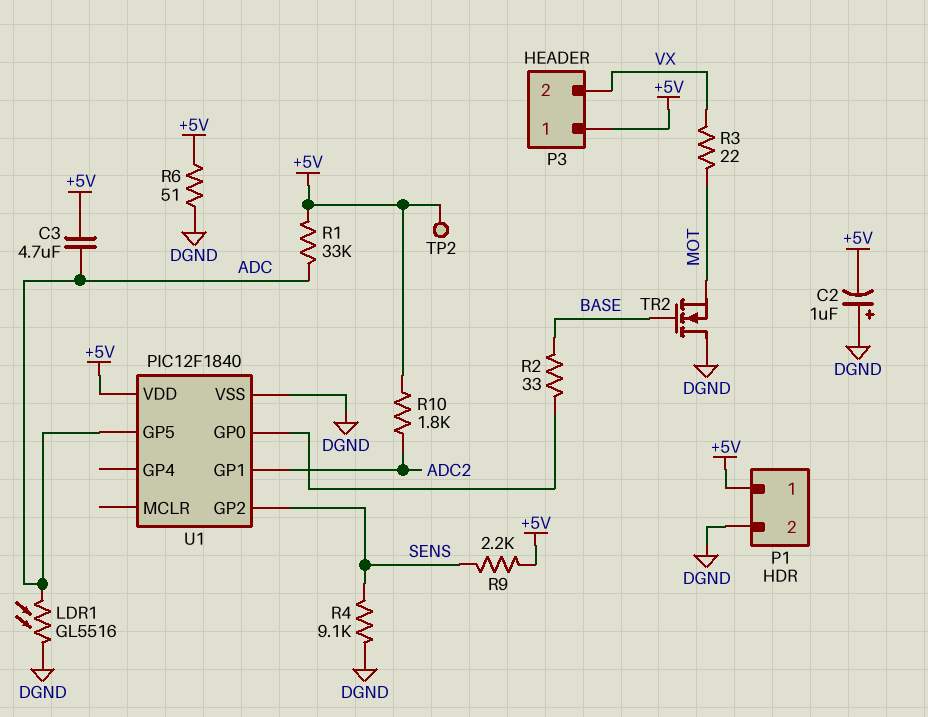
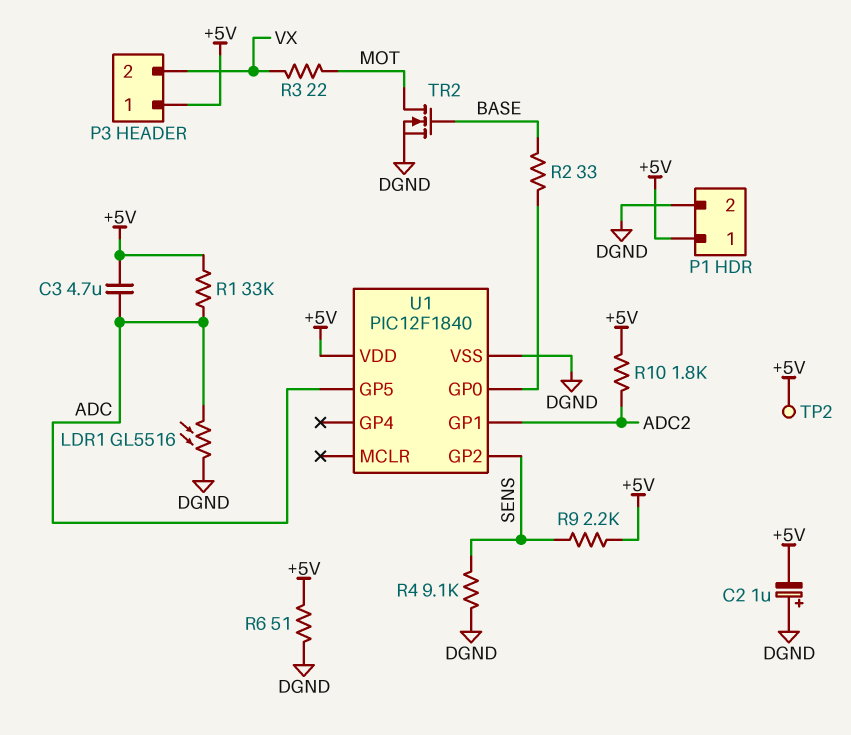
TR2: NMOS (G BASE, D DGND, S MOT) -> NMOS (G BASE, D MOT, S DGND)

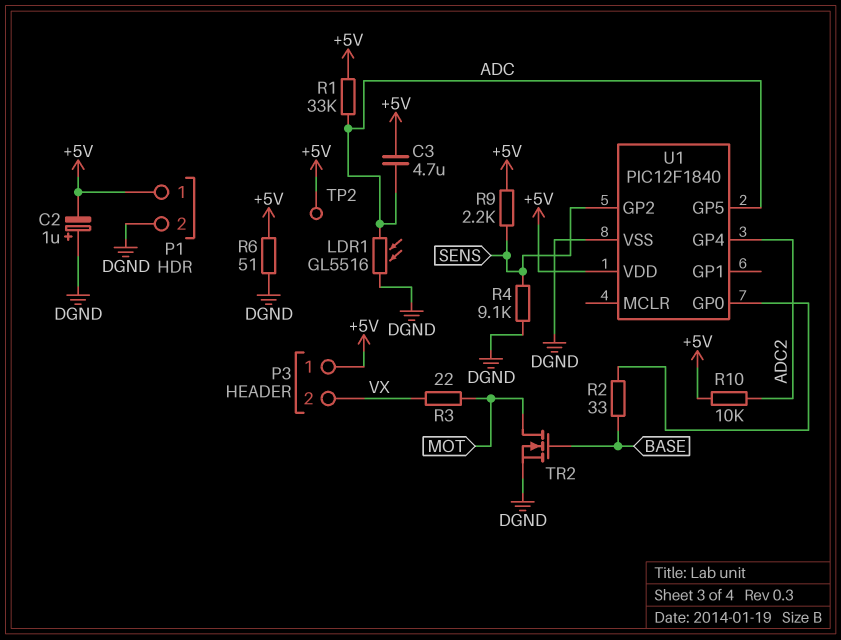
R10: 1.8k (+5V, ADC2) -> 10k (+5V, ADC2)
U1 pin GP1: ADC2 -> none
U1 pin GP4: none -> ADC2

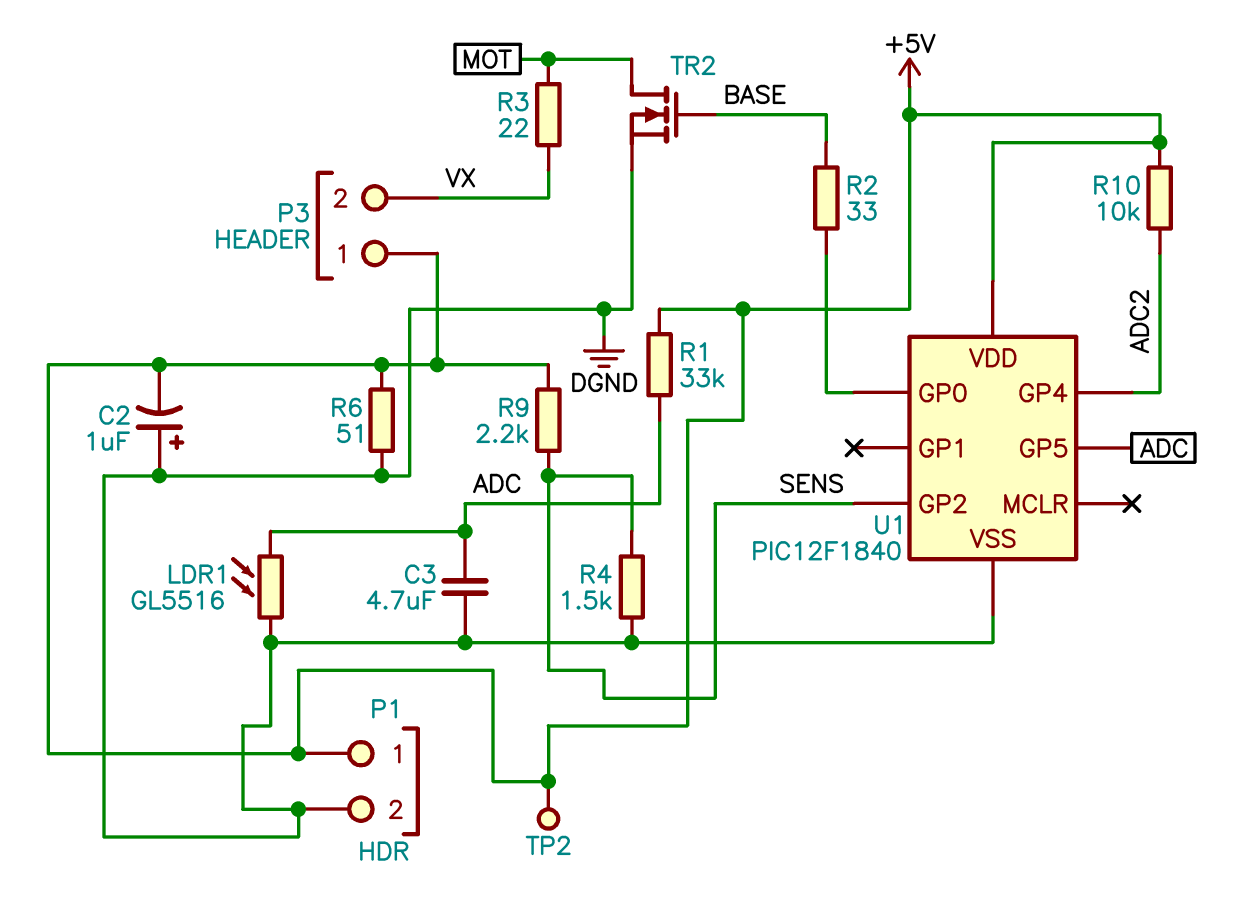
C3: 4.7uF (+5V, ADC) -> 4.7uF (ADC, DGND)
R4: 9.1k (DGND, SENS) -> 1.5k (DGND, SENS)

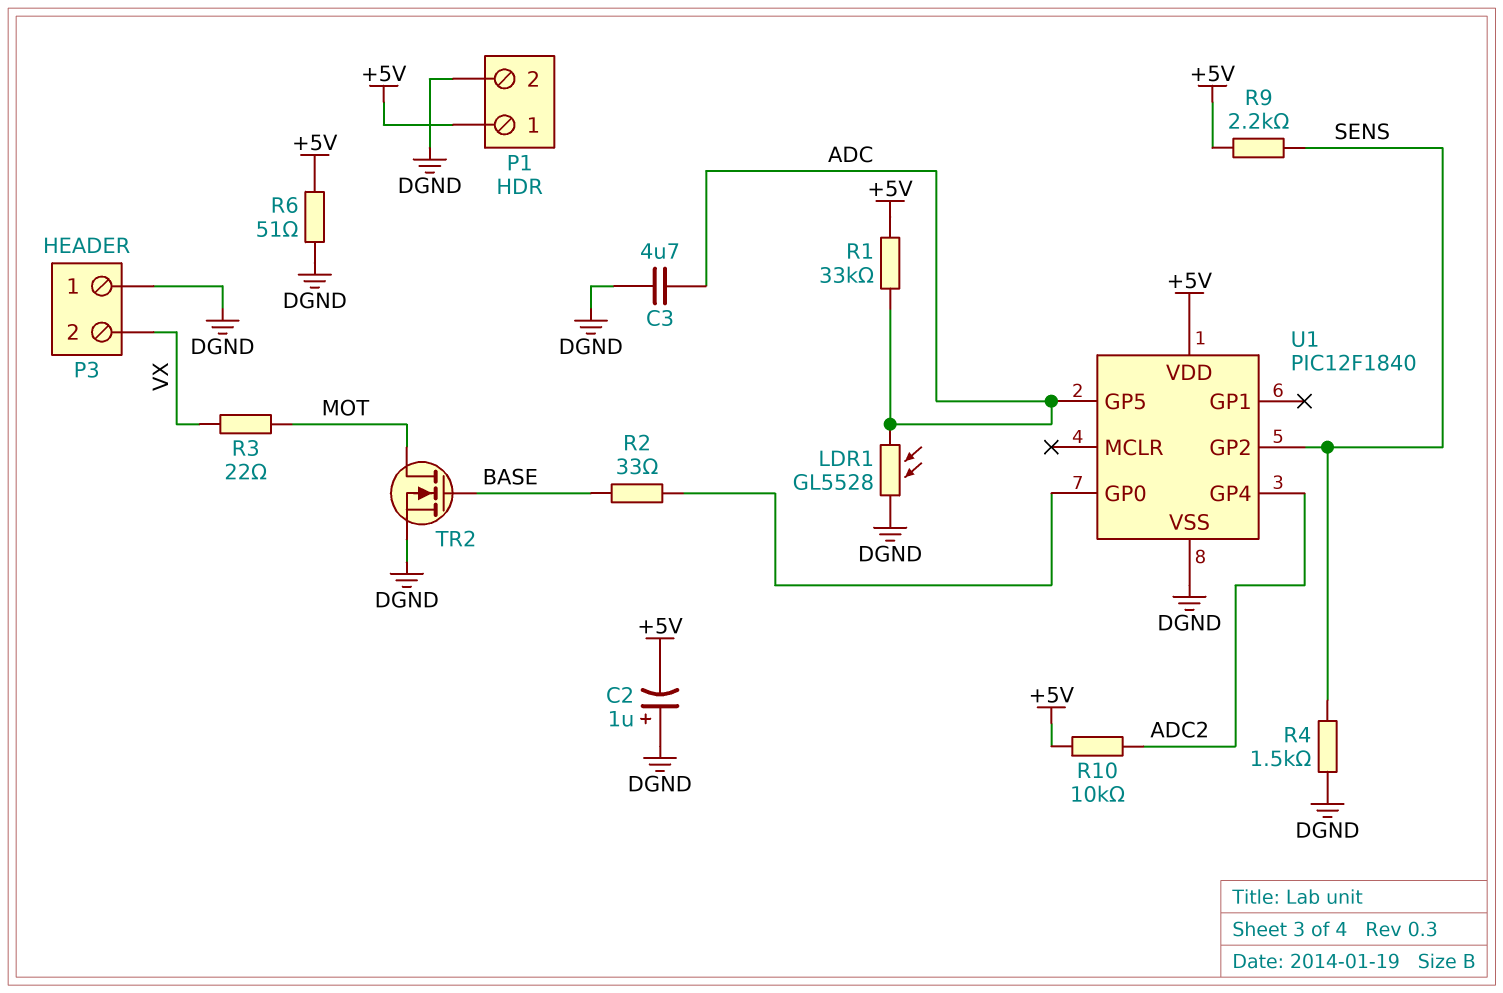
LDR1: GL5516 (ADC, DGND) -> GL5528 (ADC, DGND)
P3 pin 1: +5V -> DGND
TP2: test point (+5V) -> none

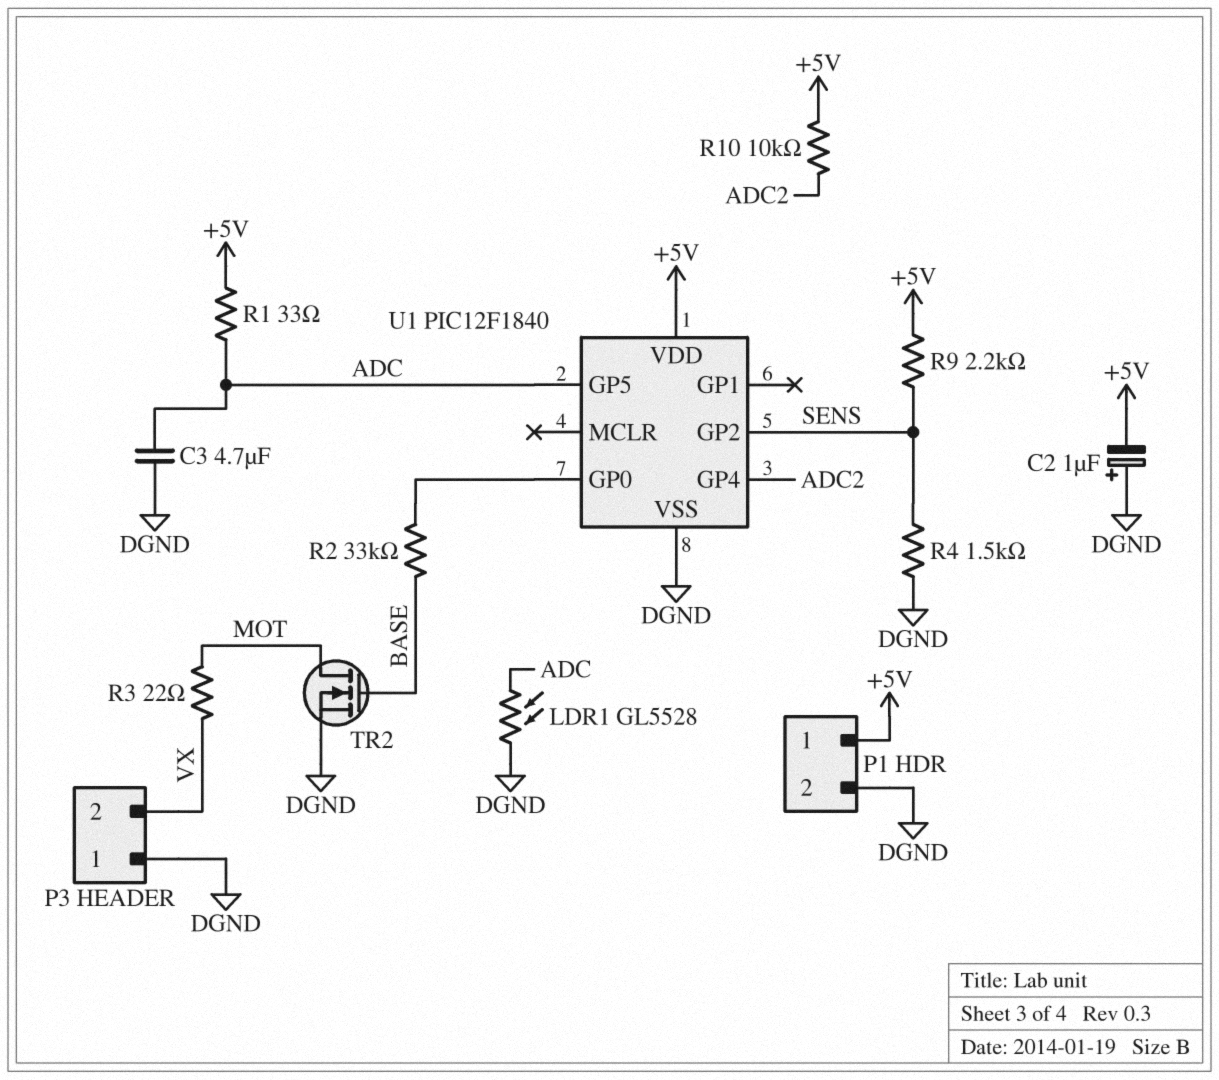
R1: 33k (+5V, ADC) -> 33 (+5V, ADC)
R2: 33 (BASE, U1/GP0) -> 33k (BASE, U1/GP0)
R6: 51 (+5V, DGND) -> none

